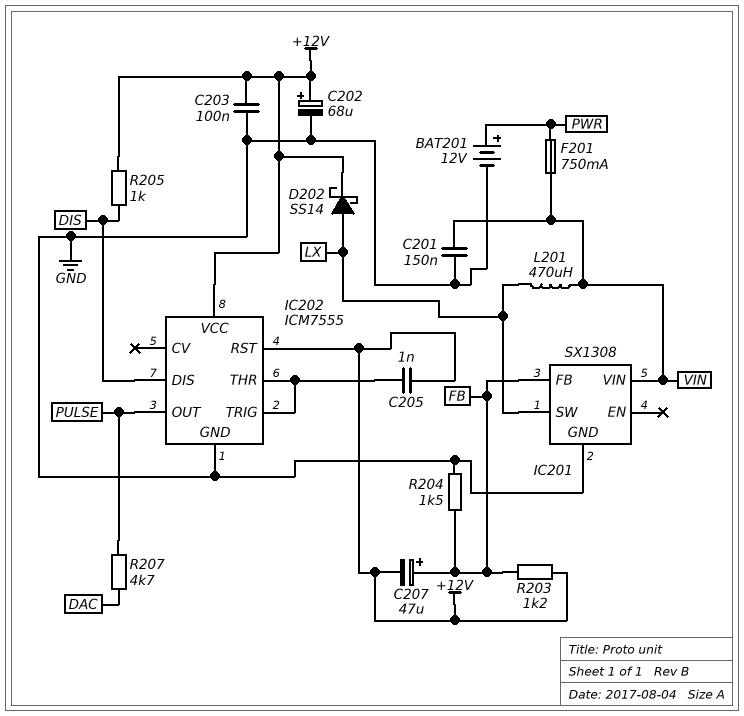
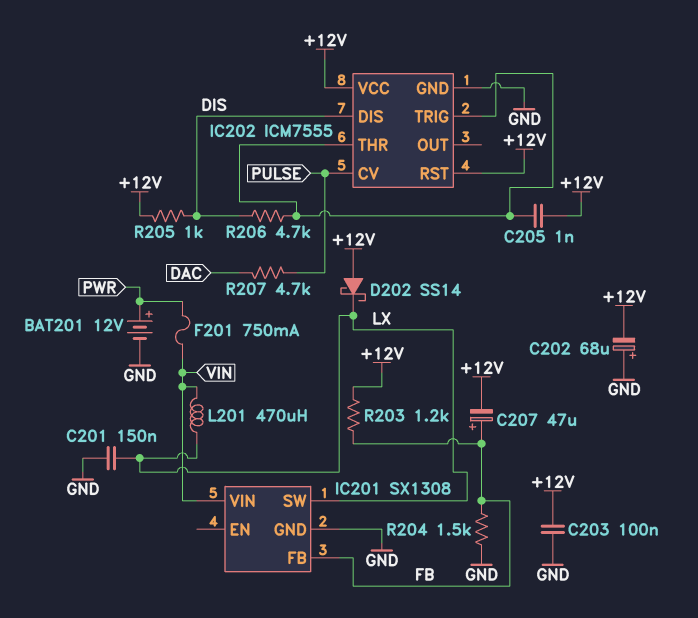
C201: 150nF (GND, VIN) -> 150nF (GND, LX)
C202: 68uF (plus +12V, minus GND) -> 68uF (plus GND, minus +12V)
D202: schottky SS14 (A LX, K +12V) -> schottky SS14 (A +12V, K LX)
IC202 pin CV: none -> PULSE
IC202 pin OUT: PULSE -> none
R206: none -> 4.7k (DIS, IC202/THR)

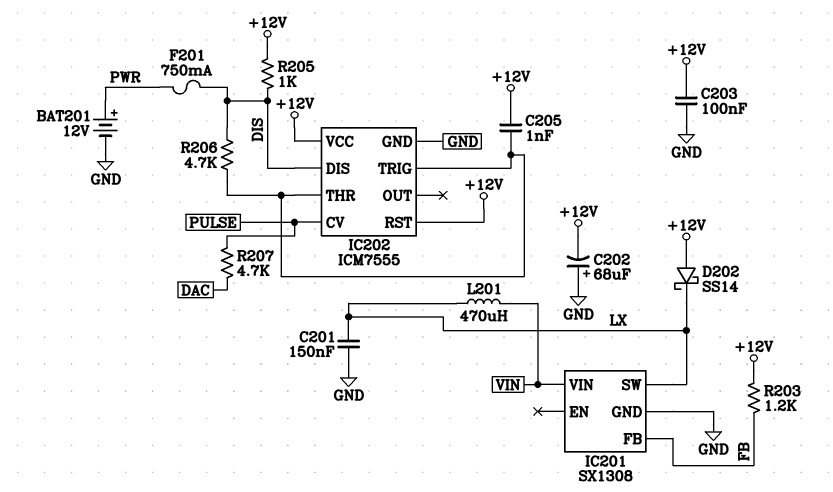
C207: 47uF (plus FB, minus +12V) -> none
F201: 750mA (PWR, VIN) -> 750mA (DIS, PWR)
R204: 1.5k (FB, GND) -> none

